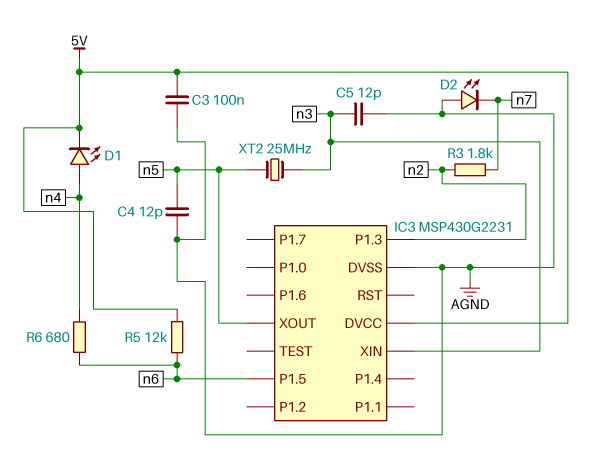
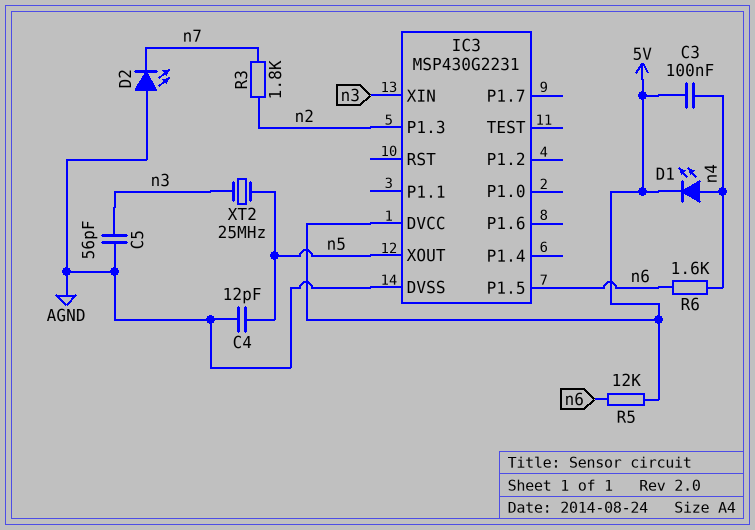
C3: 100nF (5V, AGND) -> 100nF (5V, n4)
C5: 12pF (AGND, n3) -> 56pF (AGND, n3)
R6: 680 (n4, n6) -> 1.6k (n4, n6)

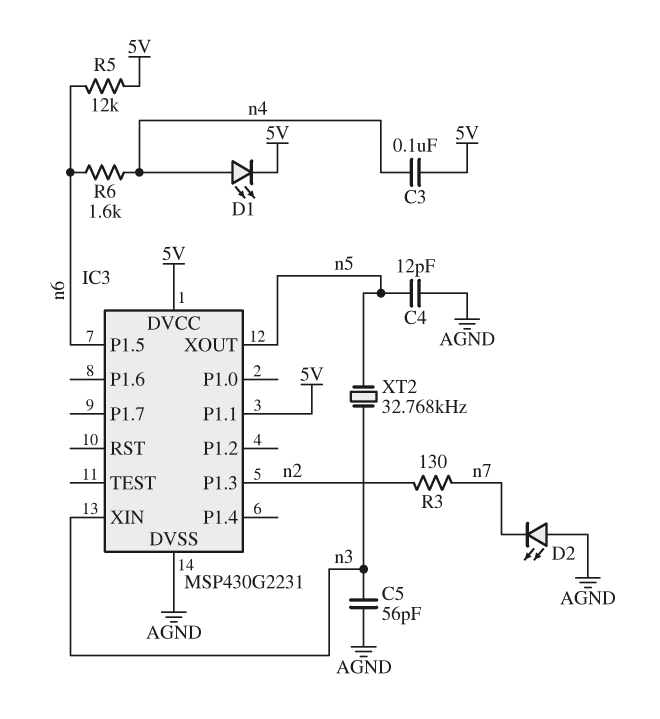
IC3 pin P1.1: none -> 5V
R3: 1.8k (n2, n7) -> 130 (n2, n7)
XT2: 25MHz (n3, n5) -> 32.768kHz (n3, n5)

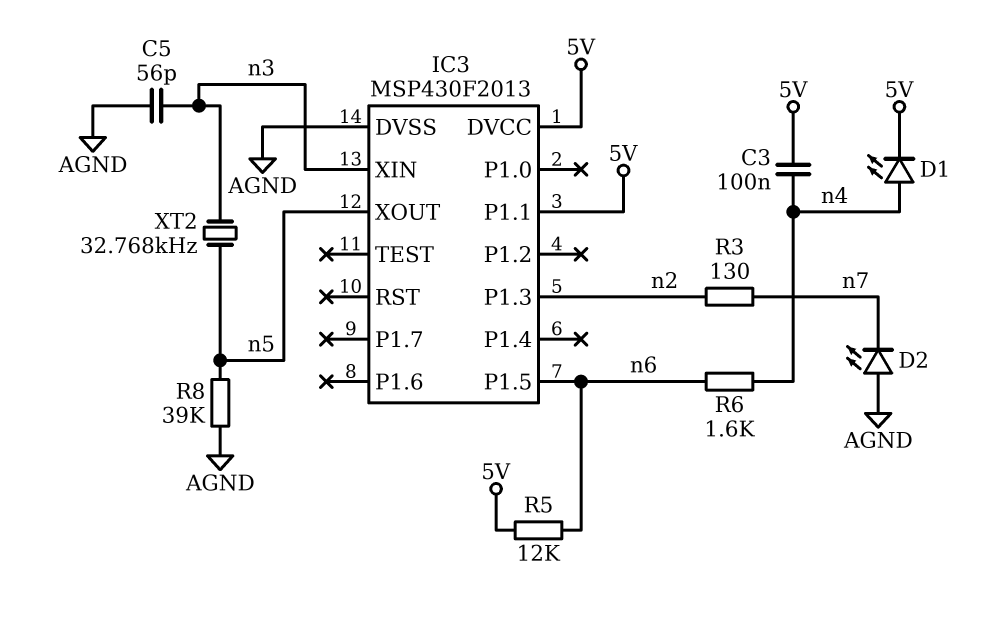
C4: 12pF (AGND, n5) -> none
IC3: MSP430G2231 -> MSP430F2013
R8: none -> 39k (AGND, n5)

